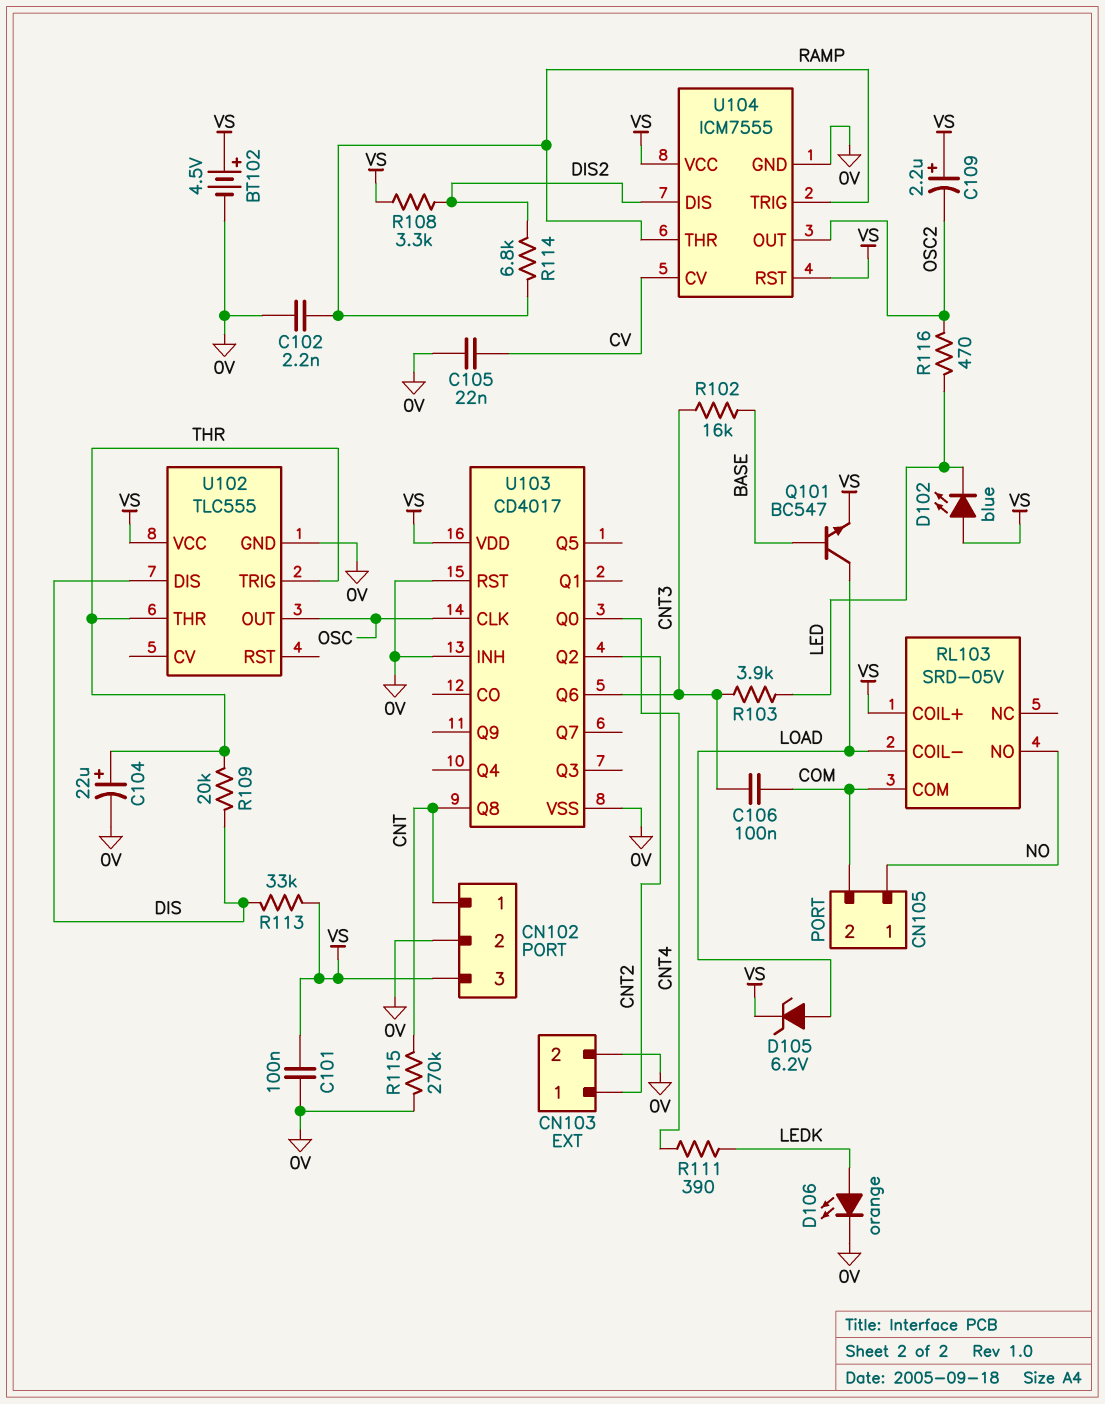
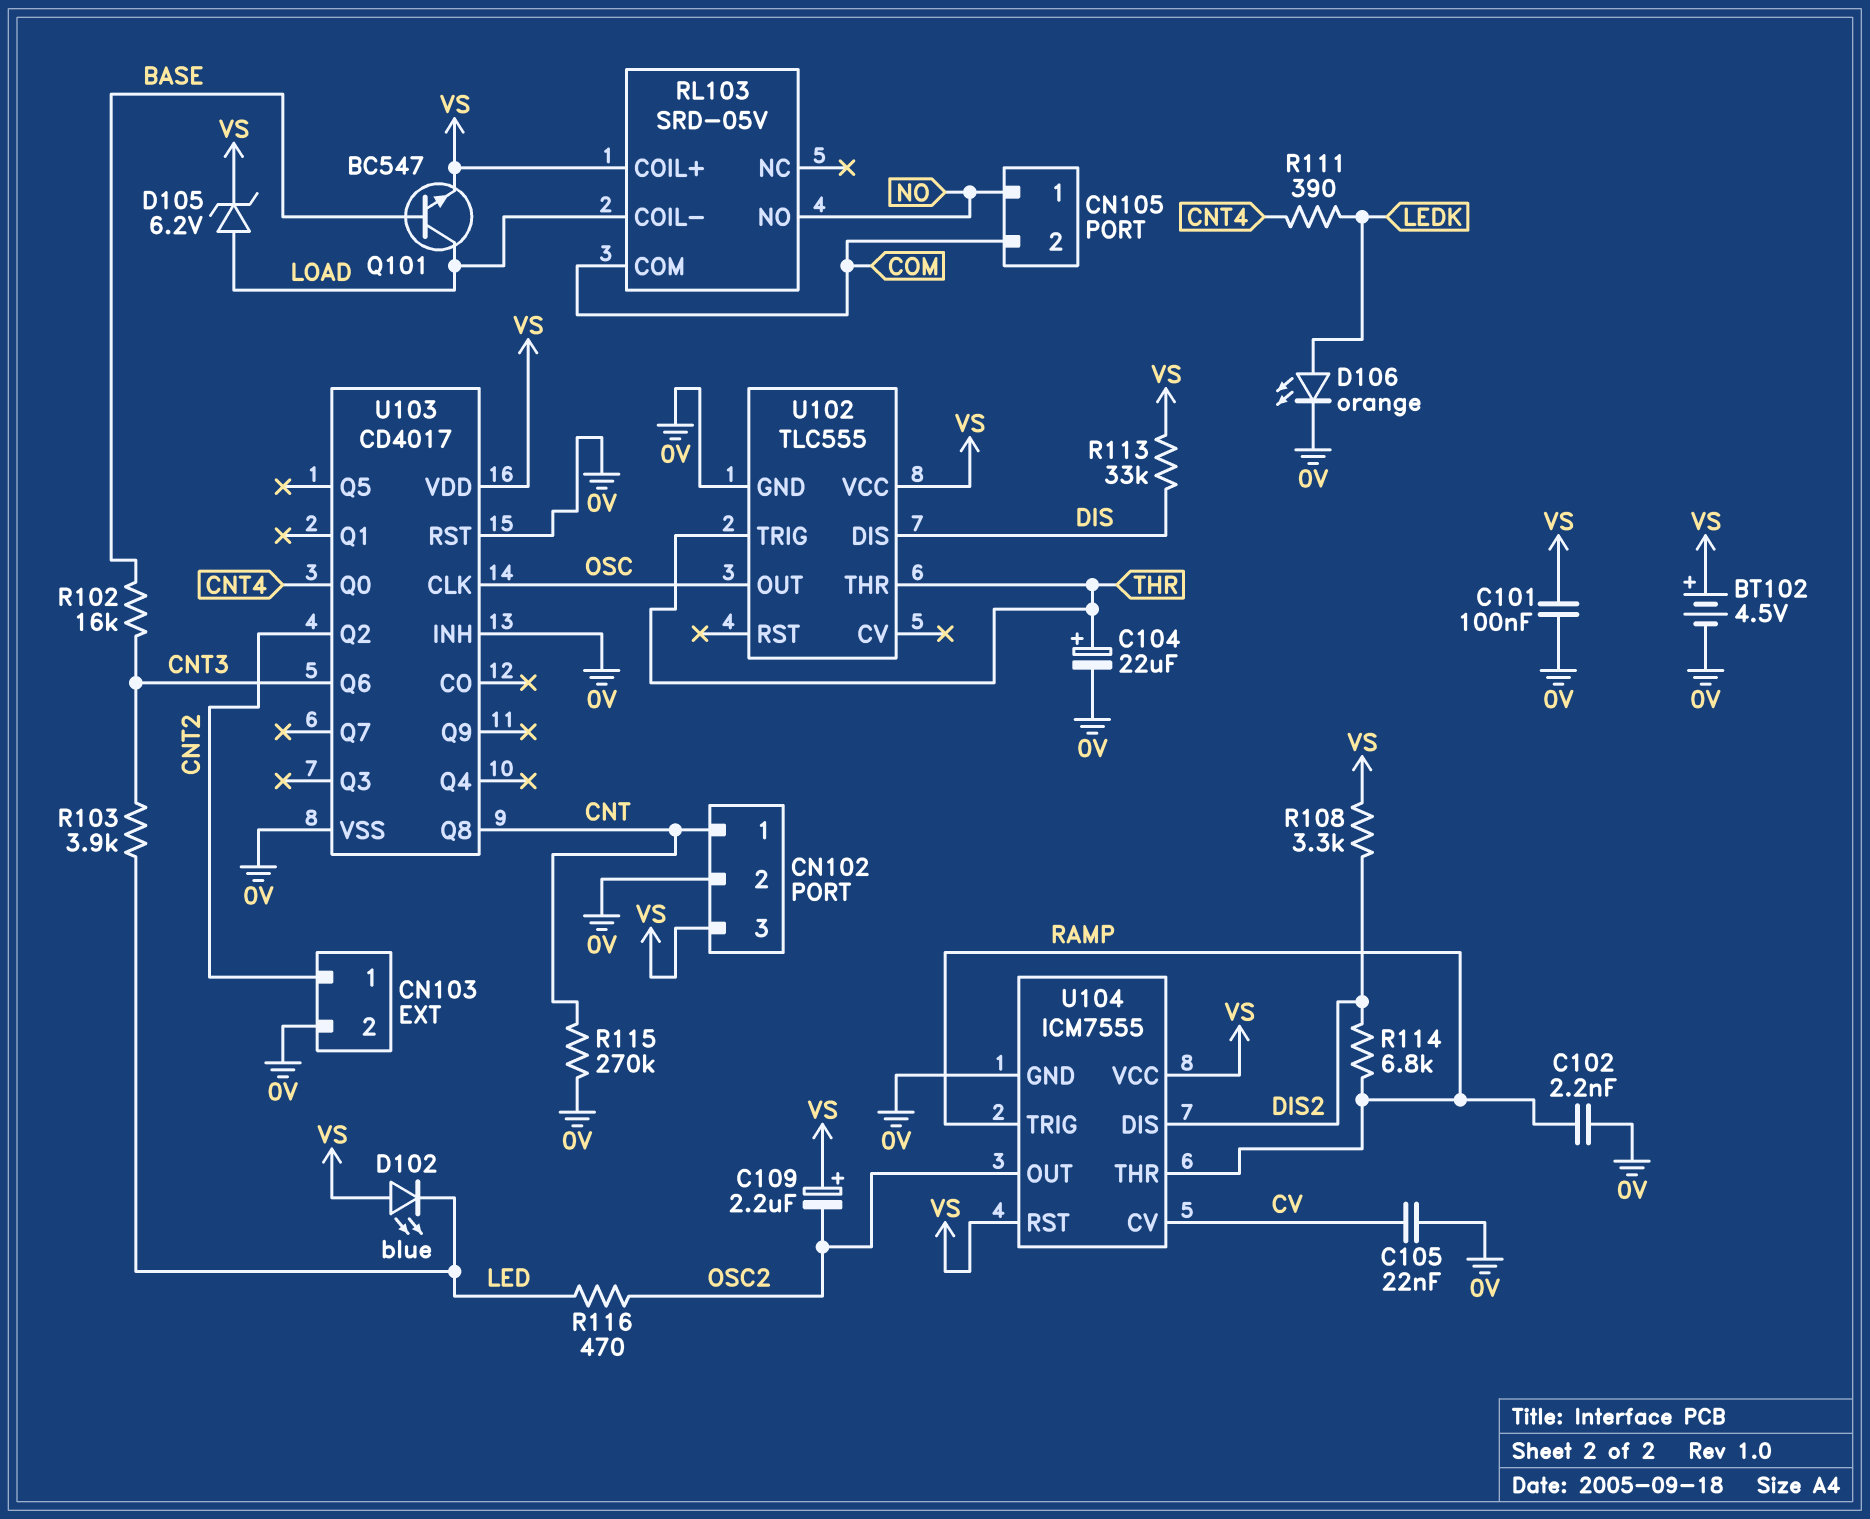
C106: 100nF (CNT3, COM) -> none
R109: 20k (DIS, THR) -> none

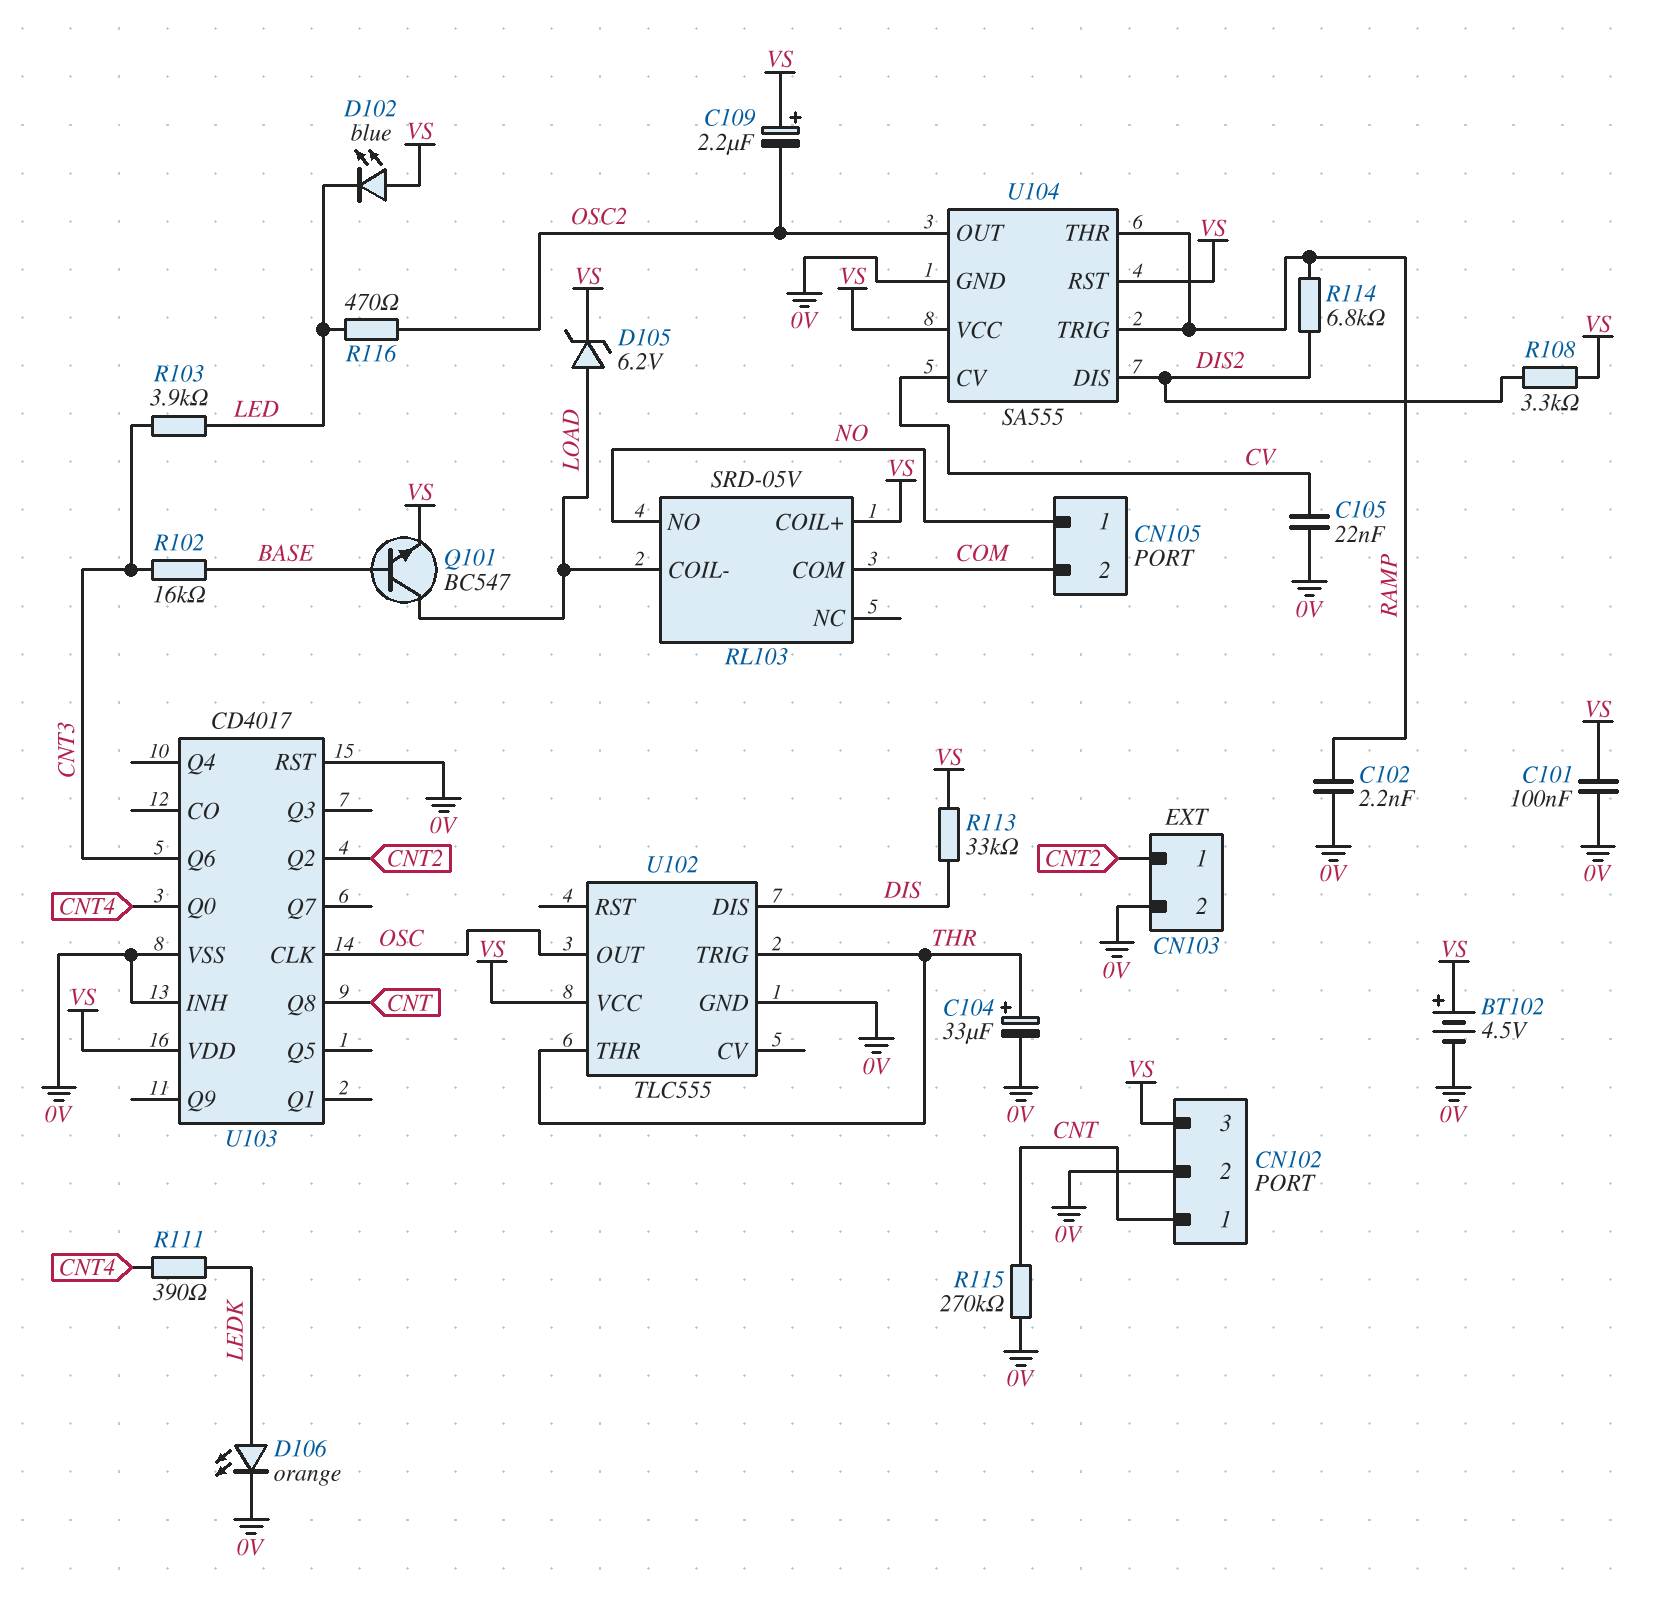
C104: 22uF (plus THR, minus 0V) -> 33uF (plus THR, minus 0V)
U104: ICM7555 -> SA555

